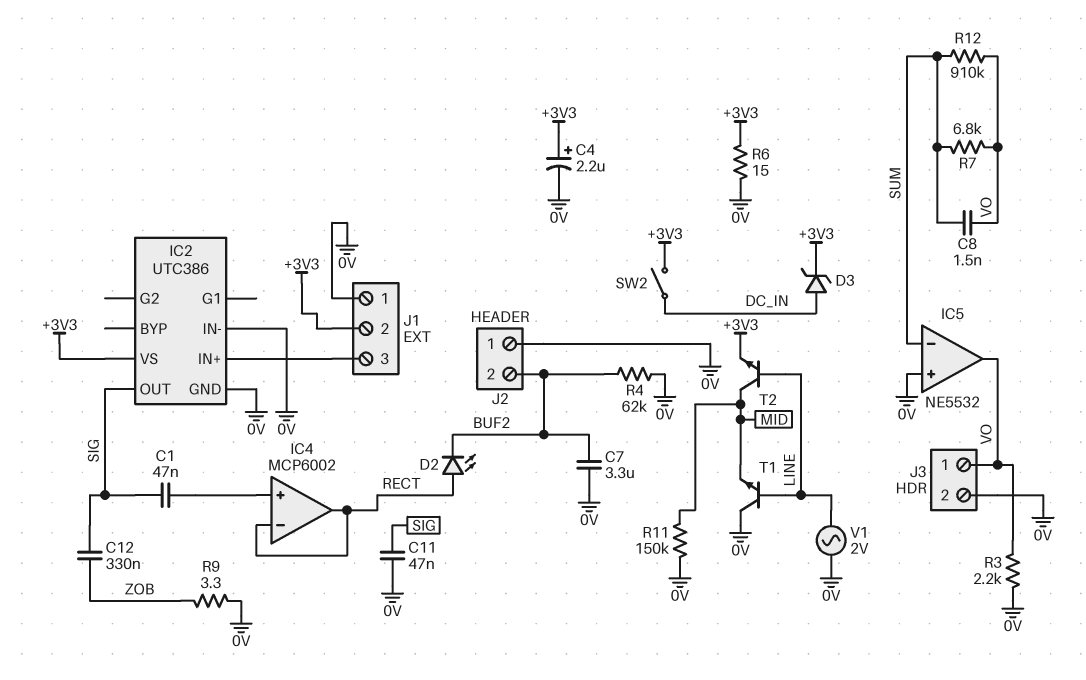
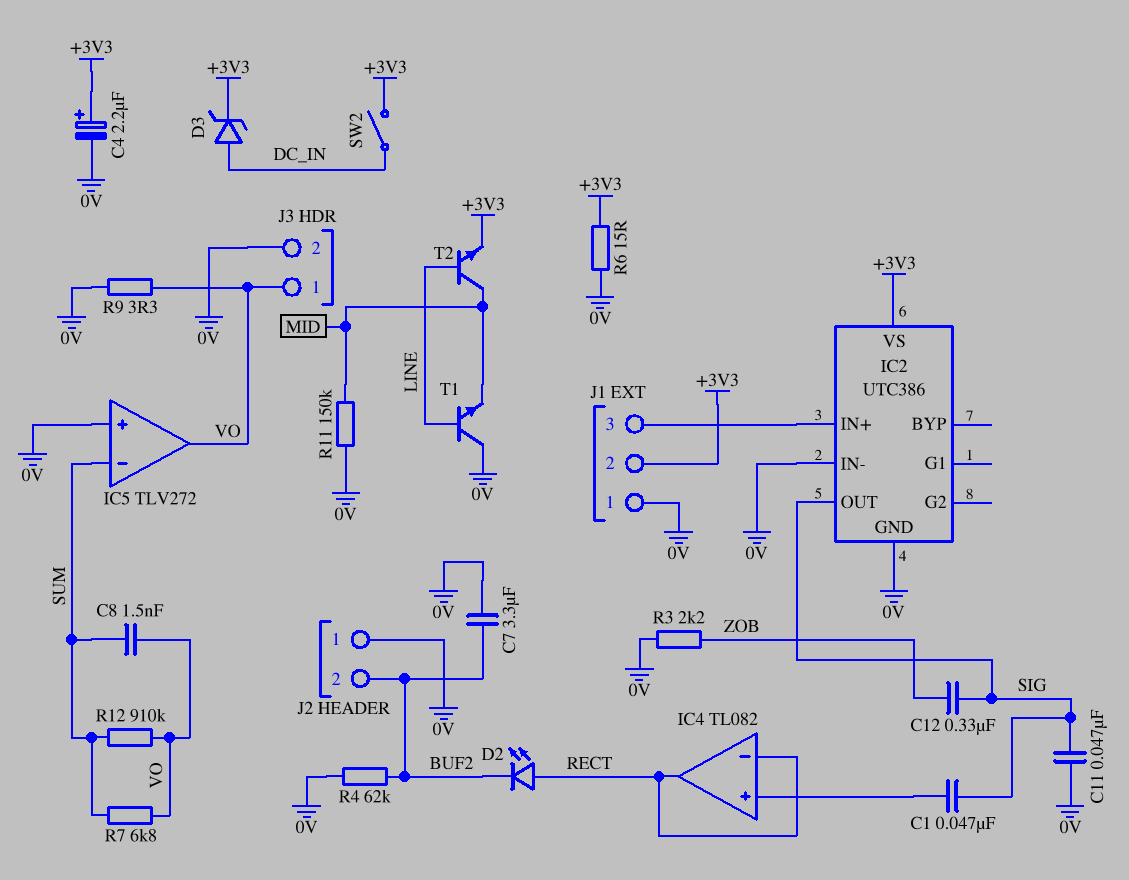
IC4: MCP6002 -> TL082
IC5: NE5532 -> TLV272
R3: 2.2k (0V, VO) -> 2.2k (0V, ZOB)
R9: 3.3 (0V, ZOB) -> 3.3 (0V, VO)
V1: AC 2V (0V, LINE) -> none

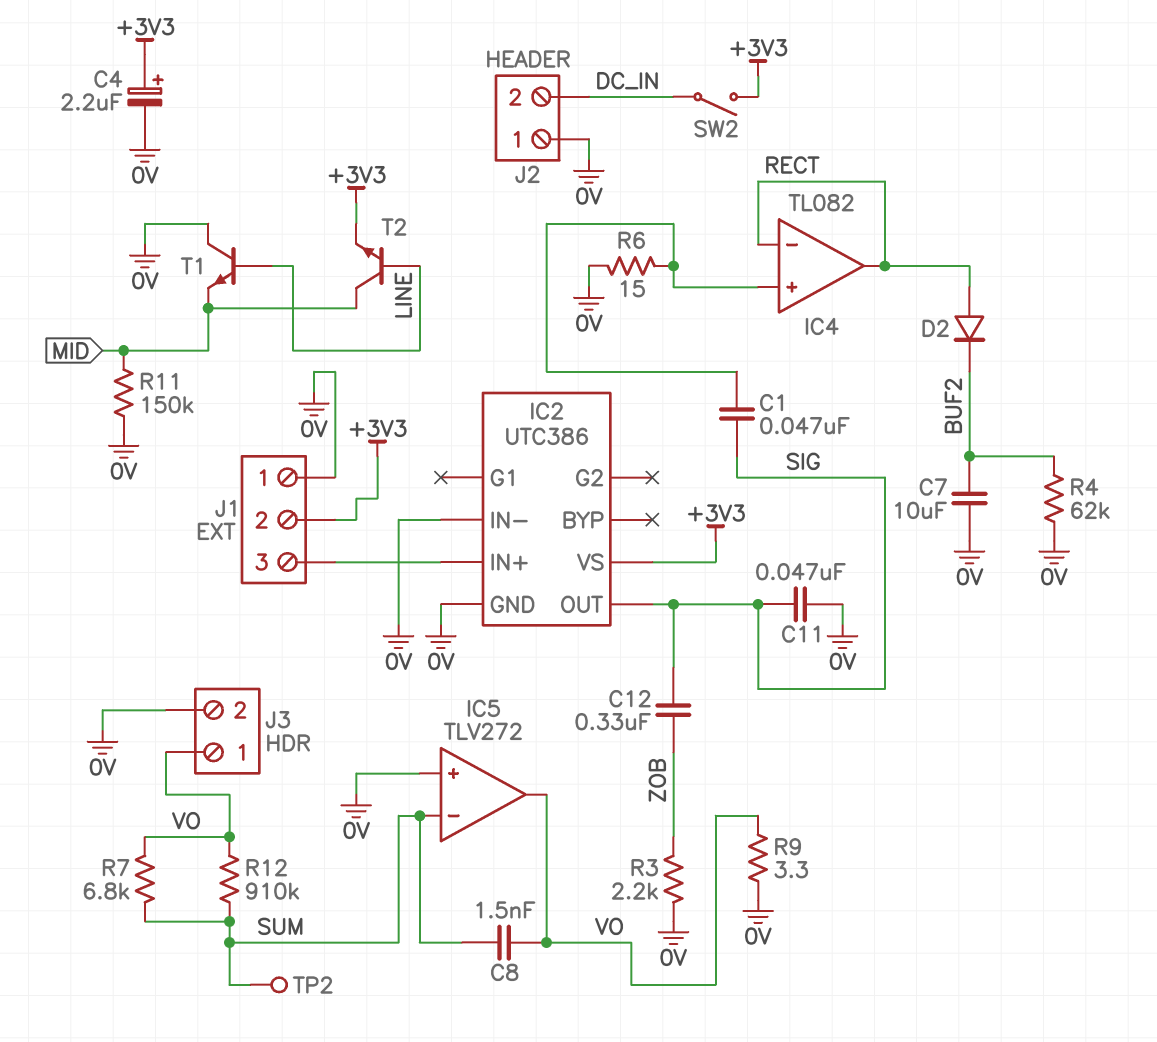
C7: 3.3uF (0V, BUF2) -> 10uF (0V, BUF2)
D2: LED (A RECT, K BUF2) -> diode (A RECT, K BUF2)
D3: zener (A DC_IN, K +3V3) -> none
J2 pin 2: BUF2 -> DC_IN
R6: 15 (+3V3, 0V) -> 15 (0V, IC4/in+)
TP2: none -> test point (SUM)

